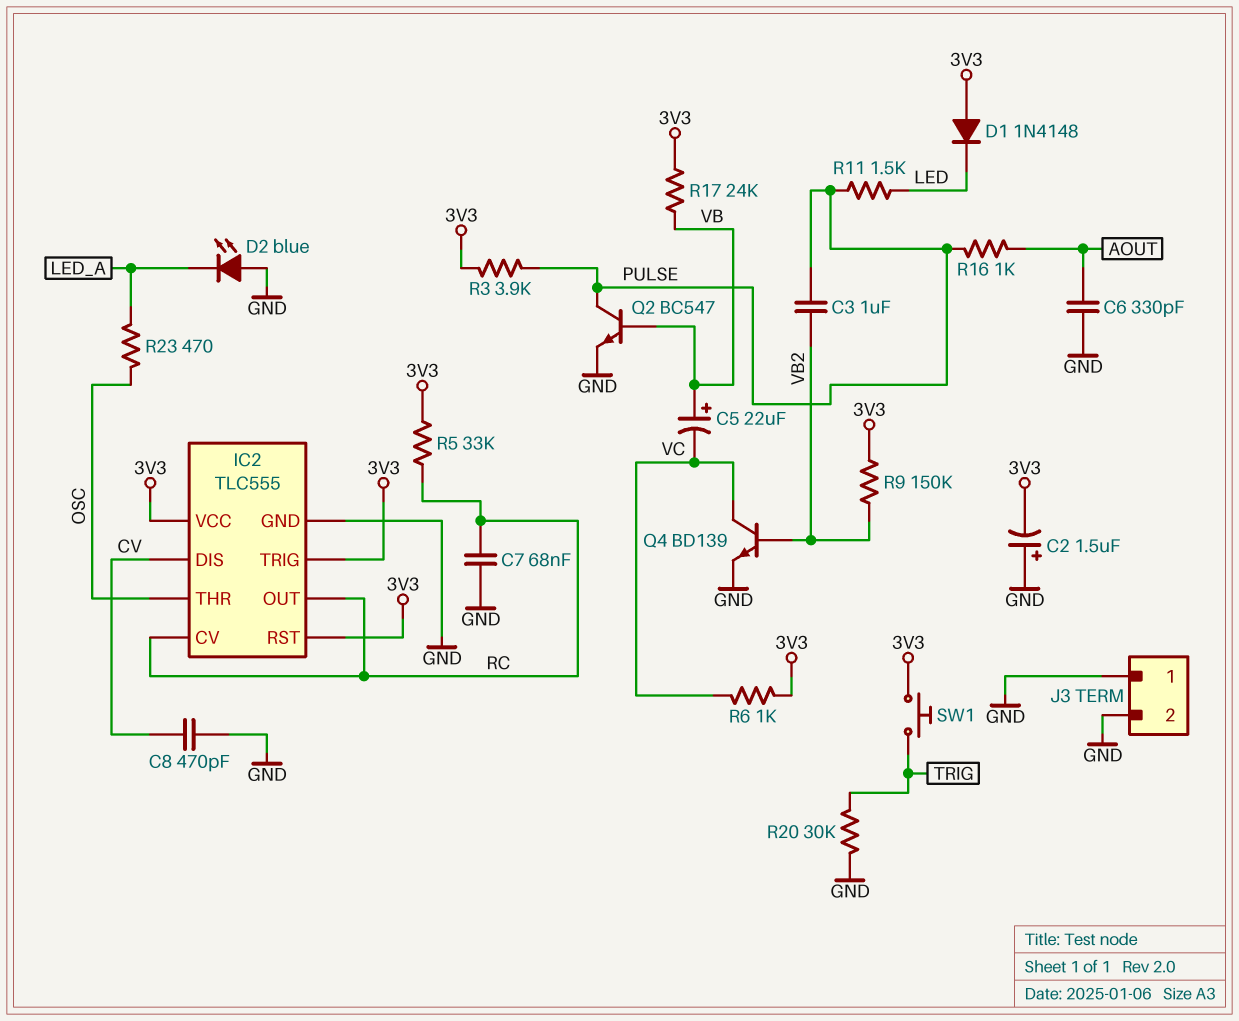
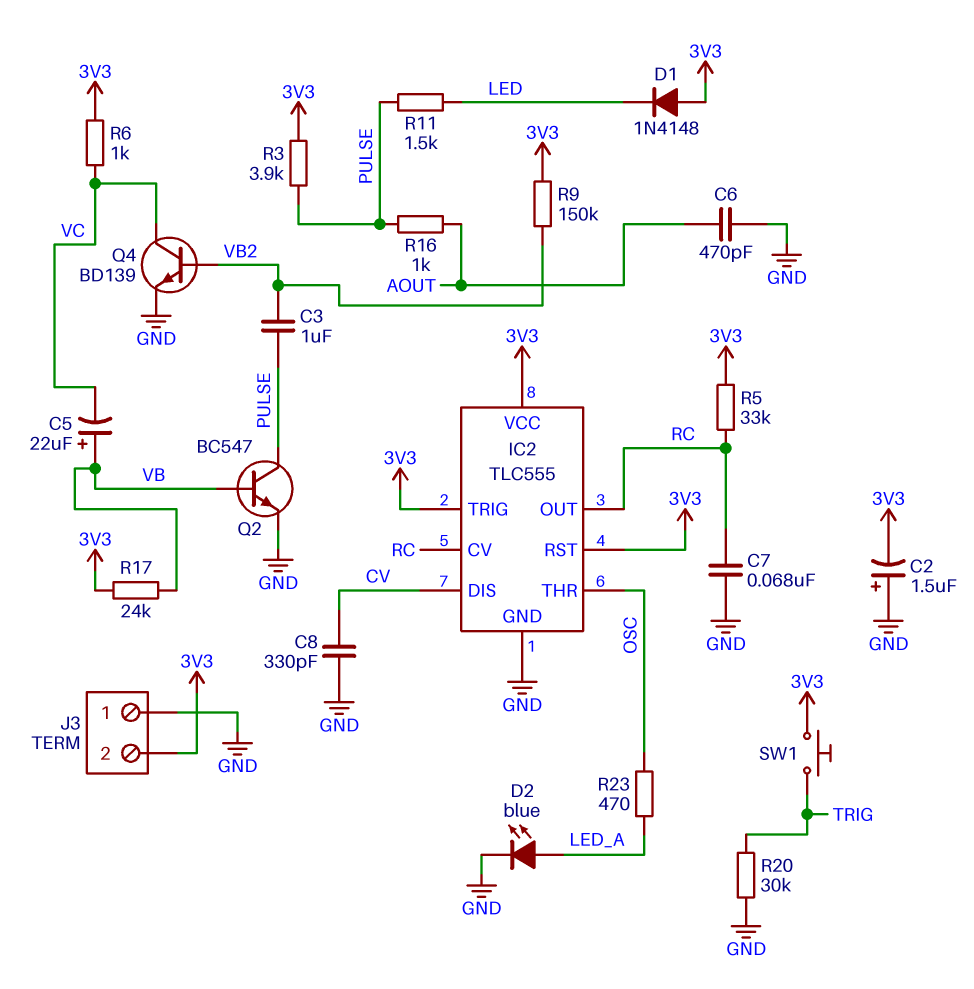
C6: 330pF (AOUT, GND) -> 470pF (AOUT, GND)
C8: 470pF (CV, GND) -> 330pF (CV, GND)
D2: LED blue (A GND, K LED_A) -> LED blue (A LED_A, K GND)
J3 pin 2: GND -> 3V3

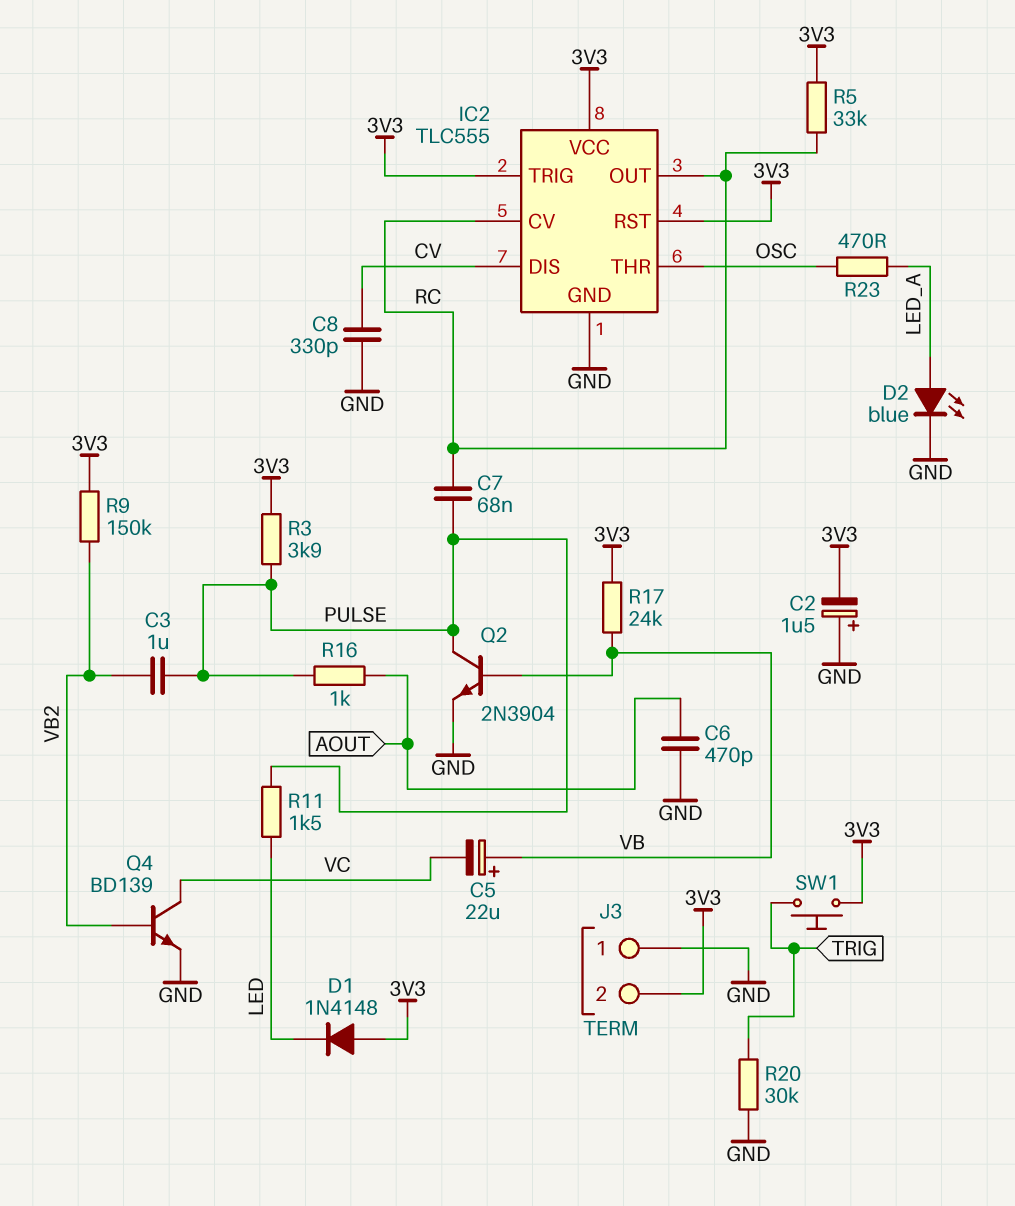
C7: 68nF (GND, RC) -> 68nF (PULSE, RC)
Q2: NPN BC547 (B VB, C PULSE, E GND) -> NPN 2N3904 (B VB, C PULSE, E GND)
R6: 1k (3V3, VC) -> none

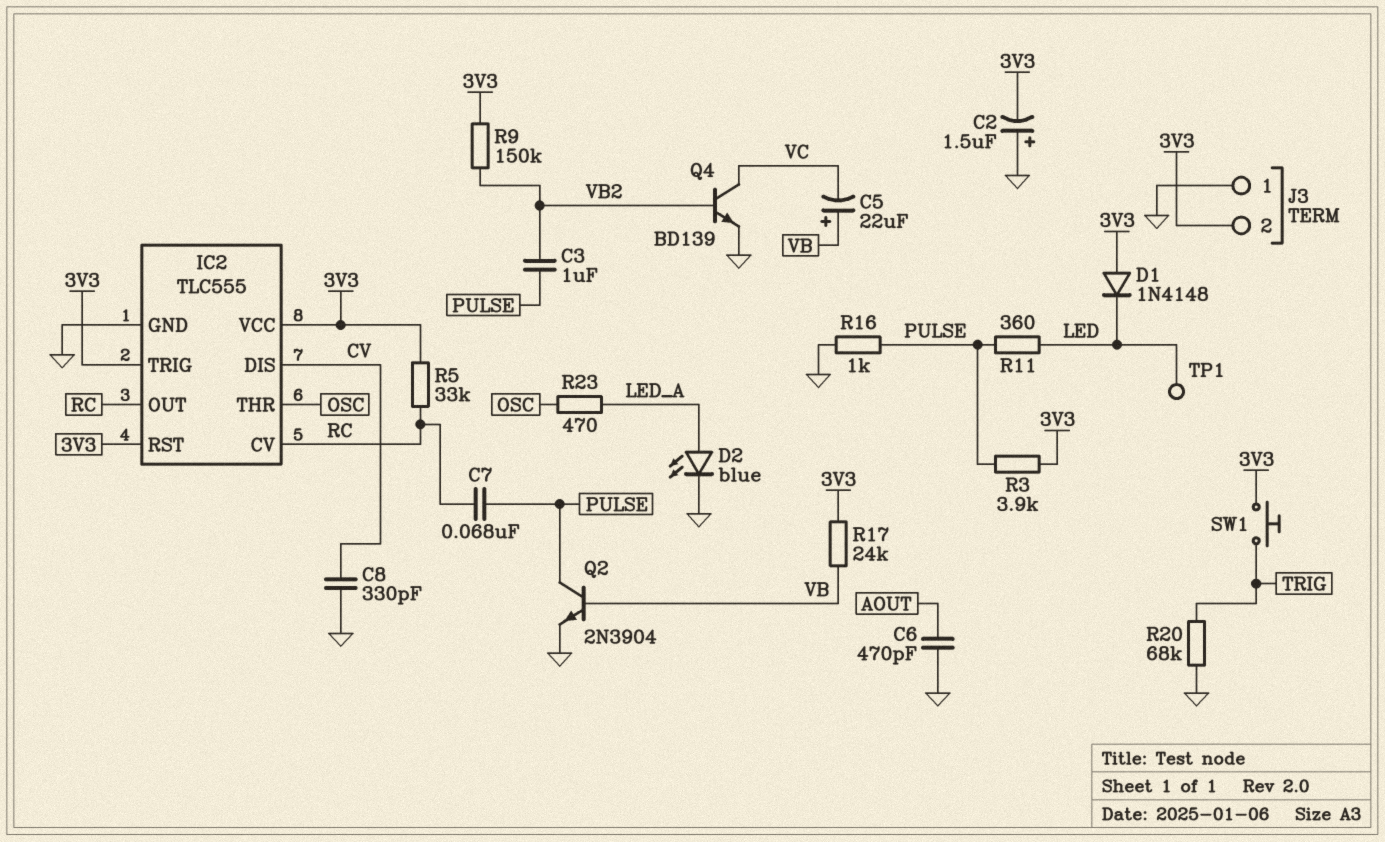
R11: 1.5k (LED, PULSE) -> 360 (LED, PULSE)
R16: 1k (AOUT, PULSE) -> 1k (GND, PULSE)
R20: 30k (GND, TRIG) -> 68k (GND, TRIG)
TP1: none -> test point (LED)

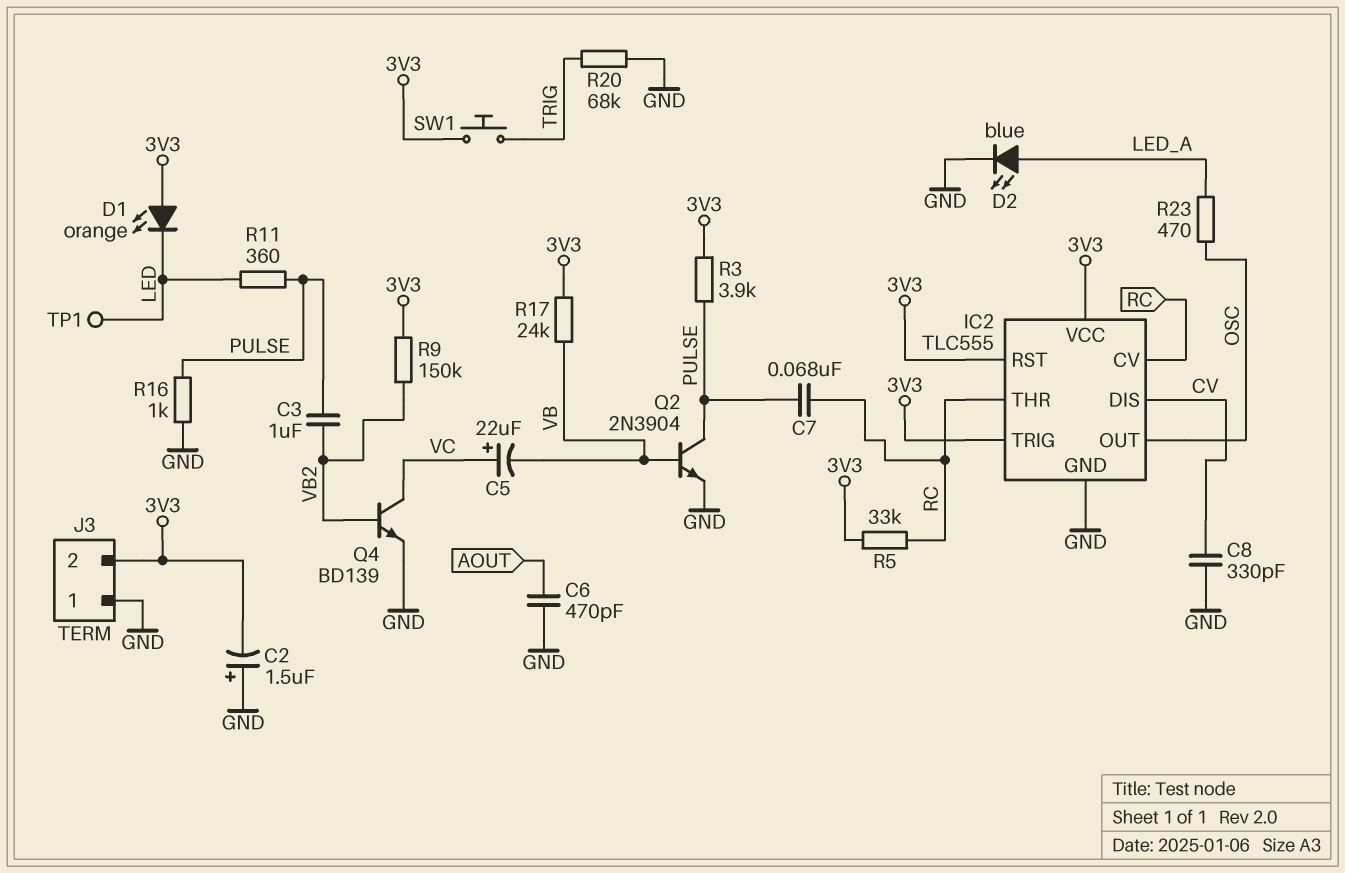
C5: 22uF (plus VB, minus VC) -> 22uF (plus VC, minus VB)
D1: diode 1N4148 (A 3V3, K LED) -> LED orange (A 3V3, K LED)
IC2 pin OUT: RC -> OSC
IC2 pin THR: OSC -> RC

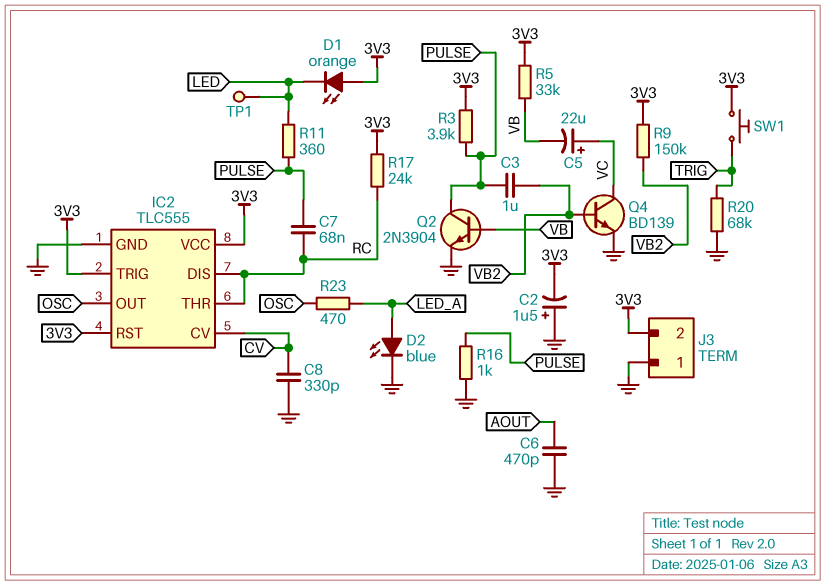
IC2 pin CV: RC -> CV
IC2 pin DIS: CV -> RC
R5: 33k (3V3, RC) -> 33k (3V3, VB)
R17: 24k (3V3, VB) -> 24k (3V3, RC)

